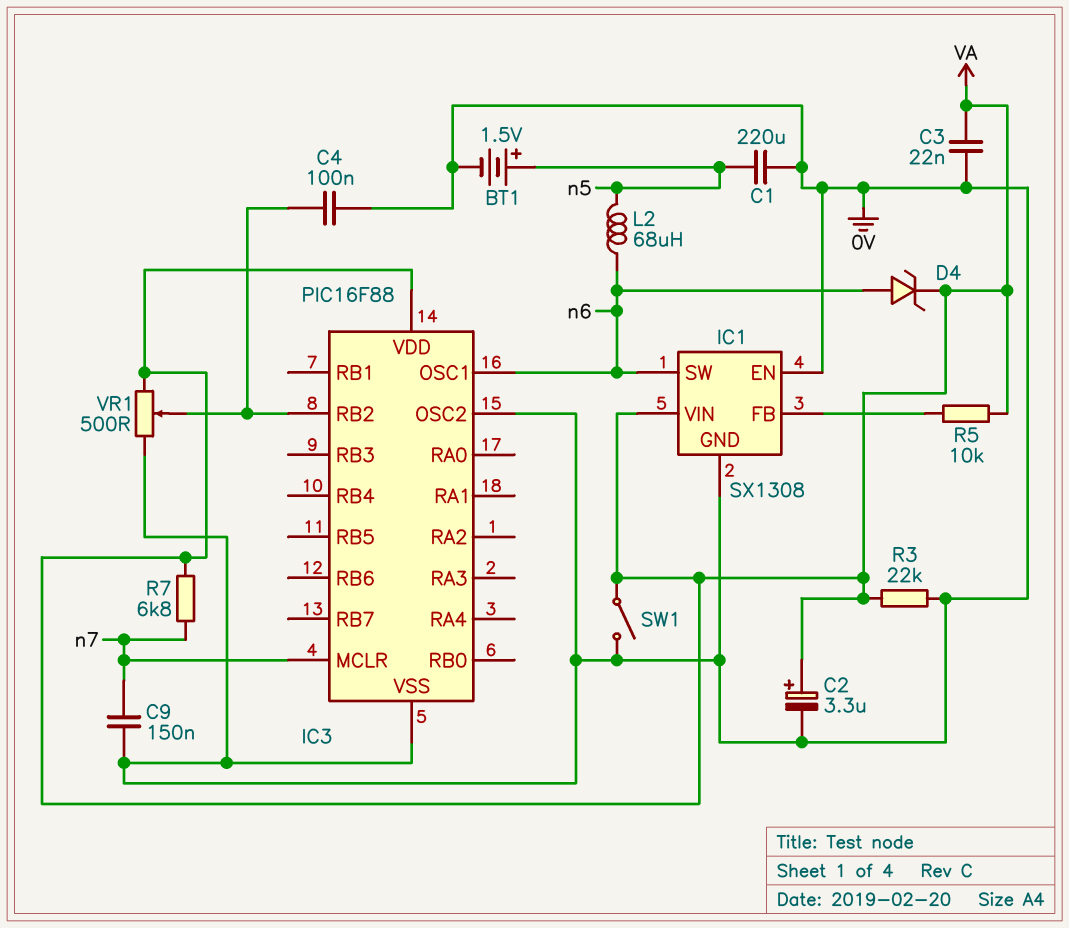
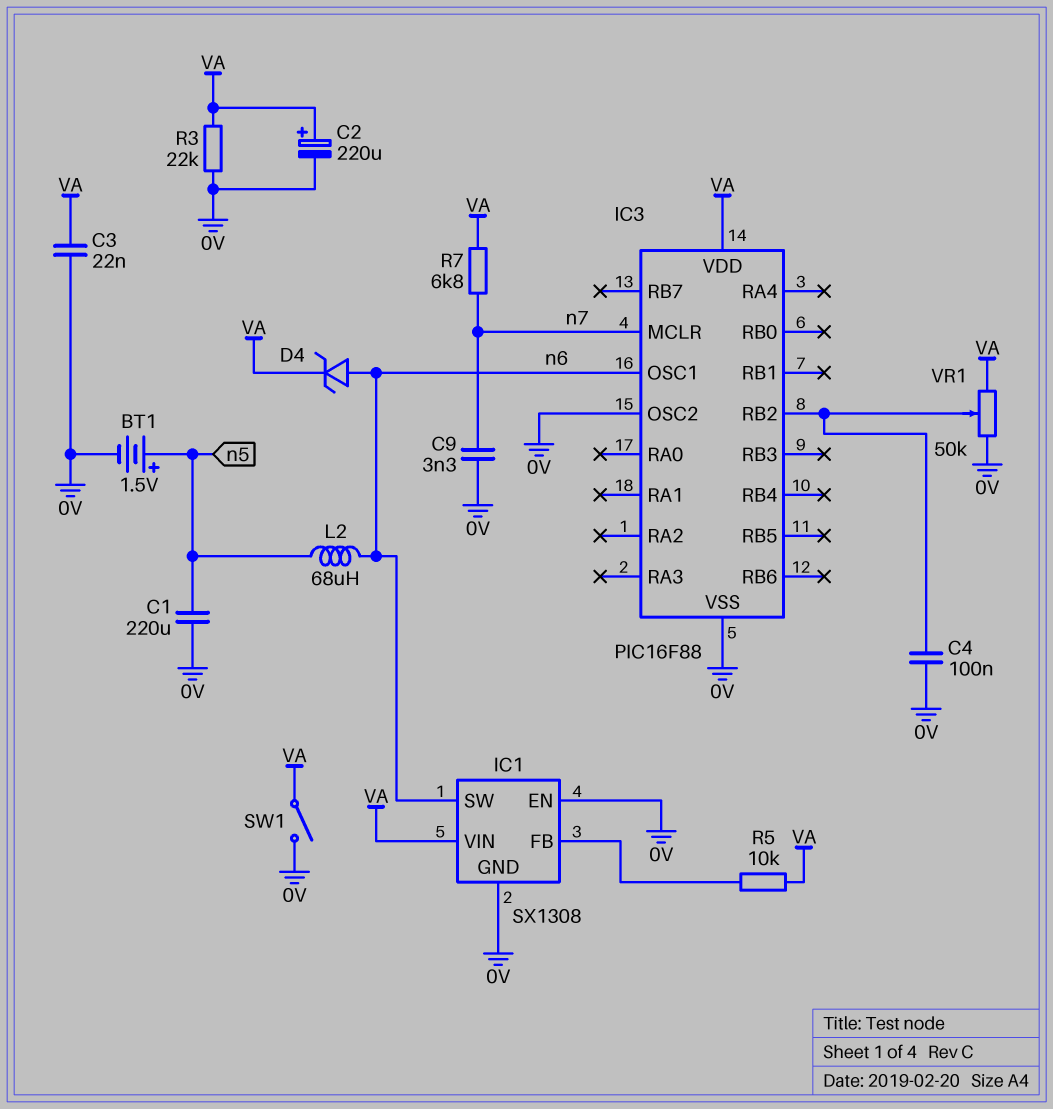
C2: 3.3uF (plus VA, minus 0V) -> 220uF (plus VA, minus 0V)
C9: 150nF (0V, n7) -> 3.3nF (0V, n7)
VR1: 500 (0V, VA, wiper IC3/RB2) -> 50k (0V, VA, wiper IC3/RB2)

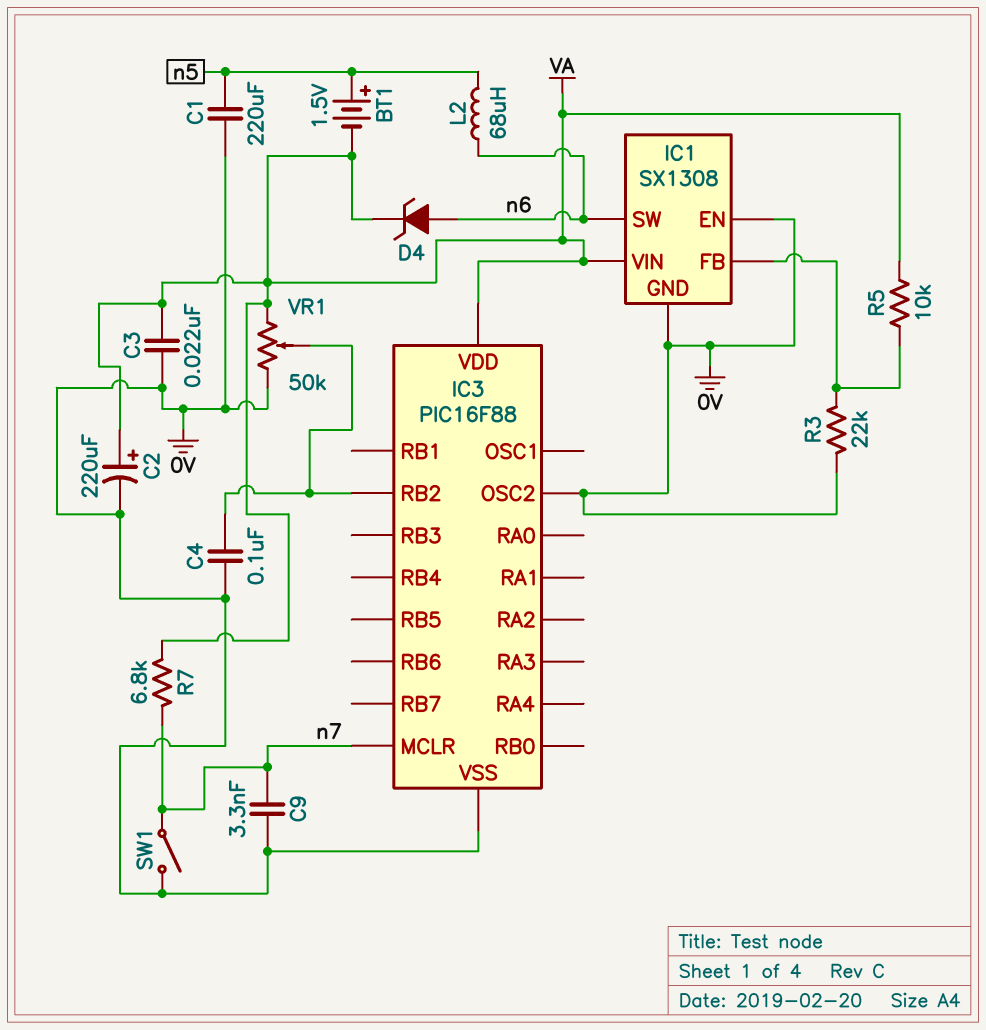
BT1: 1.5V (plus n5, minus 0V) -> 1.5V (plus n5, minus VA)
IC3 pin OSC1: n6 -> none
R3: 22k (0V, VA) -> 22k (0V, IC1/FB)
SW1: switch (0V, VA) -> switch (0V, n7)

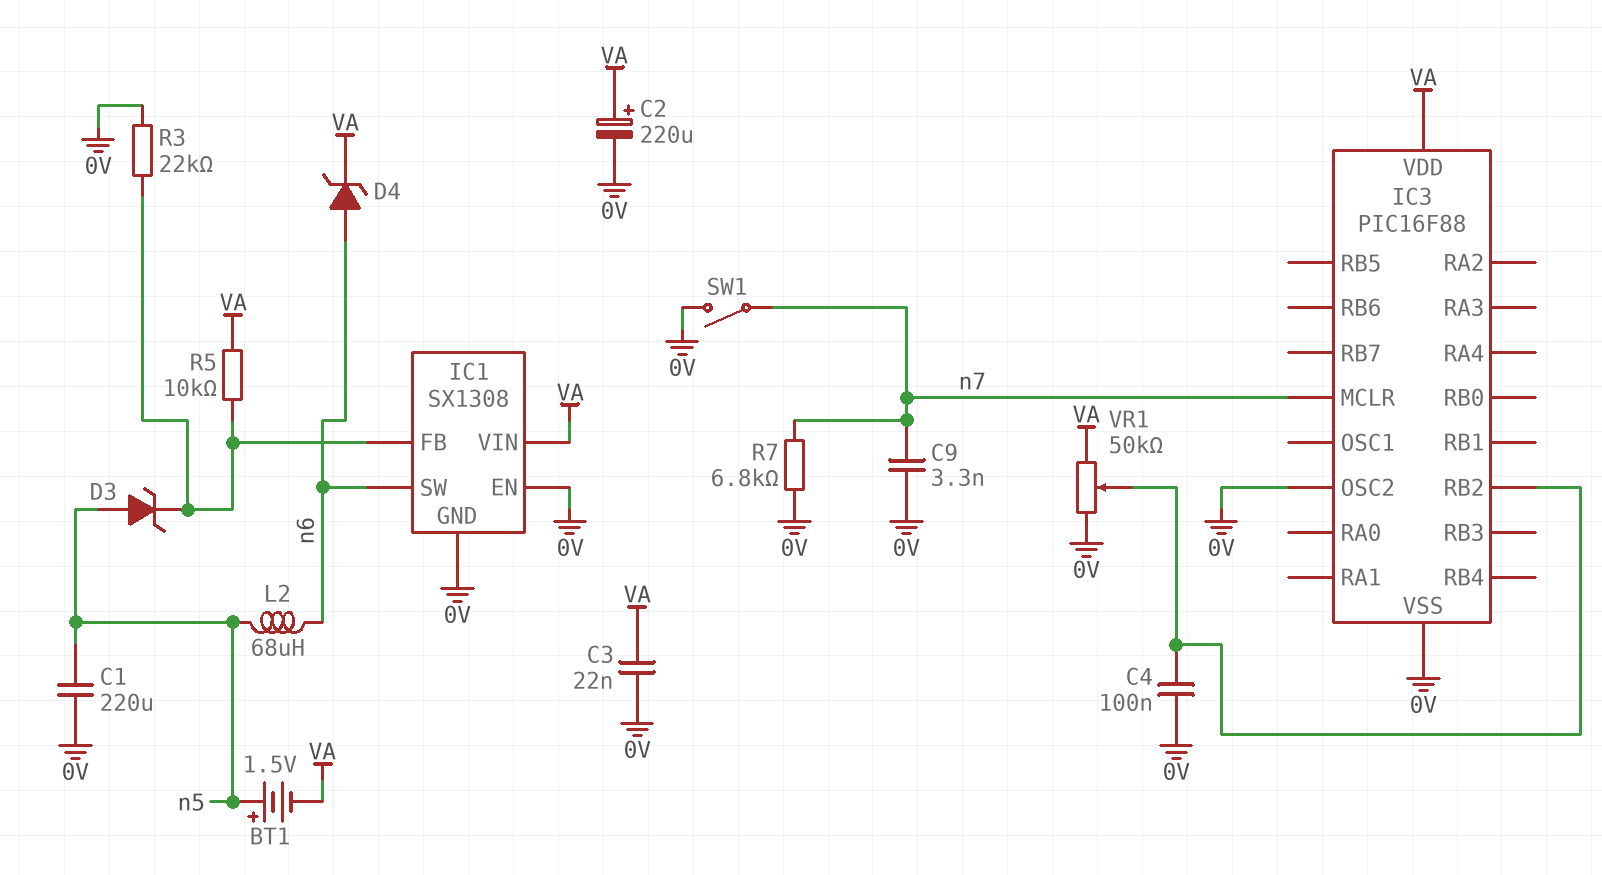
D3: none -> zener (A n5, K IC1/FB)
R7: 6.8k (VA, n7) -> 6.8k (0V, n7)

